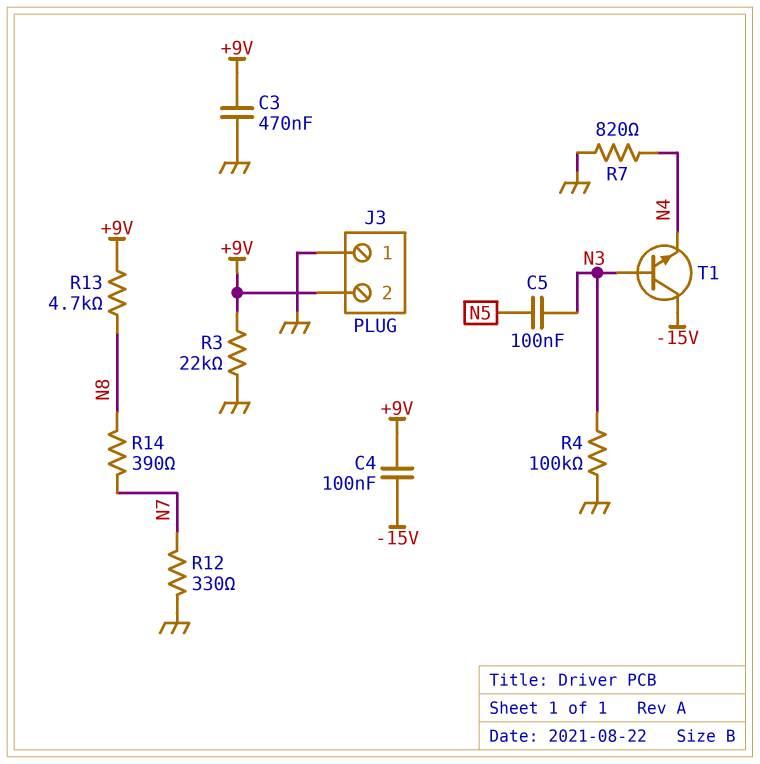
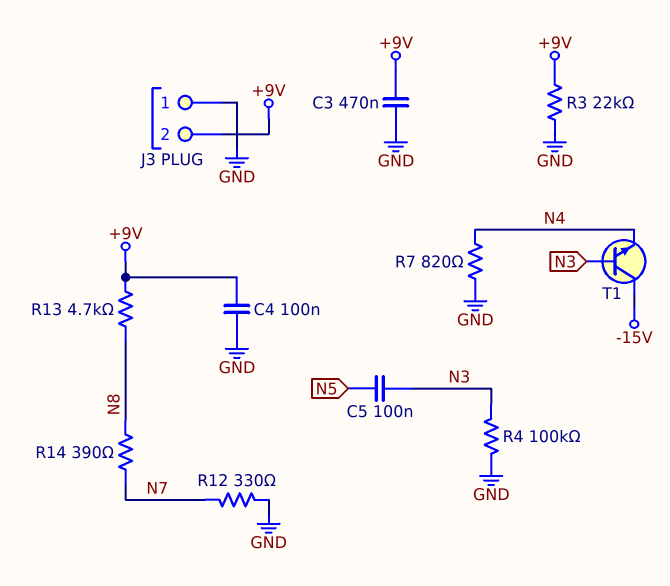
C4: 100nF (+9V, -15V) -> 100nF (+9V, GND)

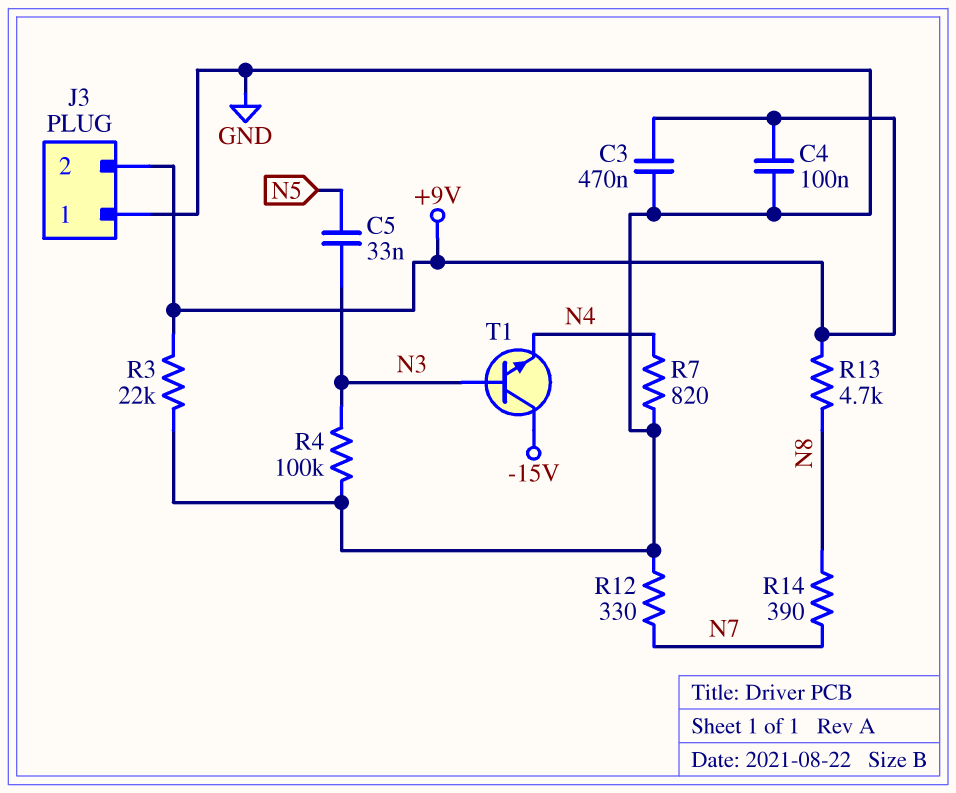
C5: 100nF (N3, N5) -> 33nF (N3, N5)

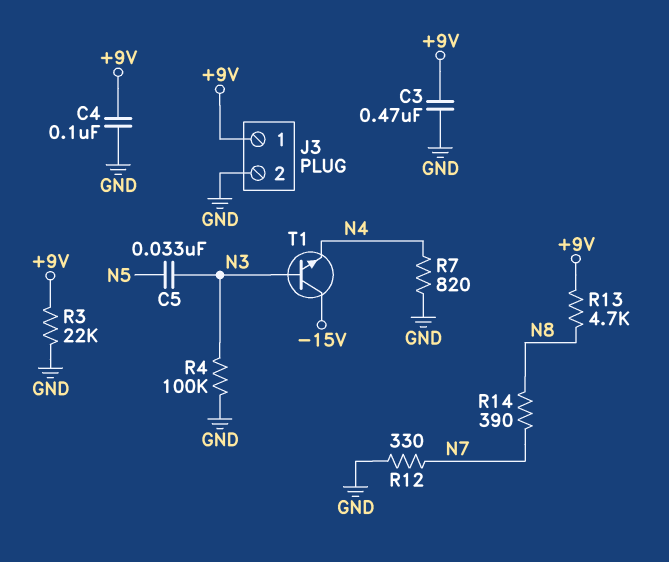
J3 pin 1: GND -> +9V
J3 pin 2: +9V -> GND

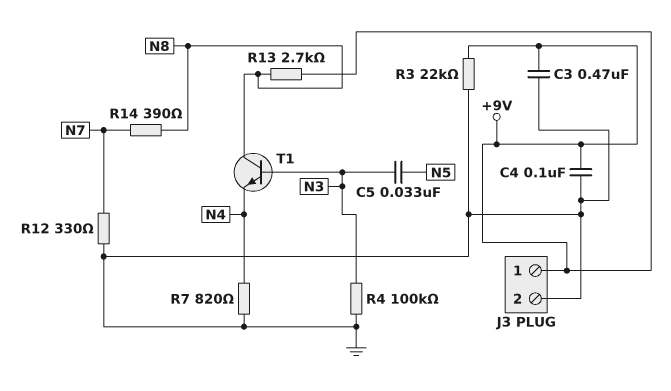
R13: 4.7k (+9V, N8) -> 2.7k (+9V, N8)
T1: NPN (B N3, C -15V, E N4) -> NPN (B N3, C N8, E N4)

